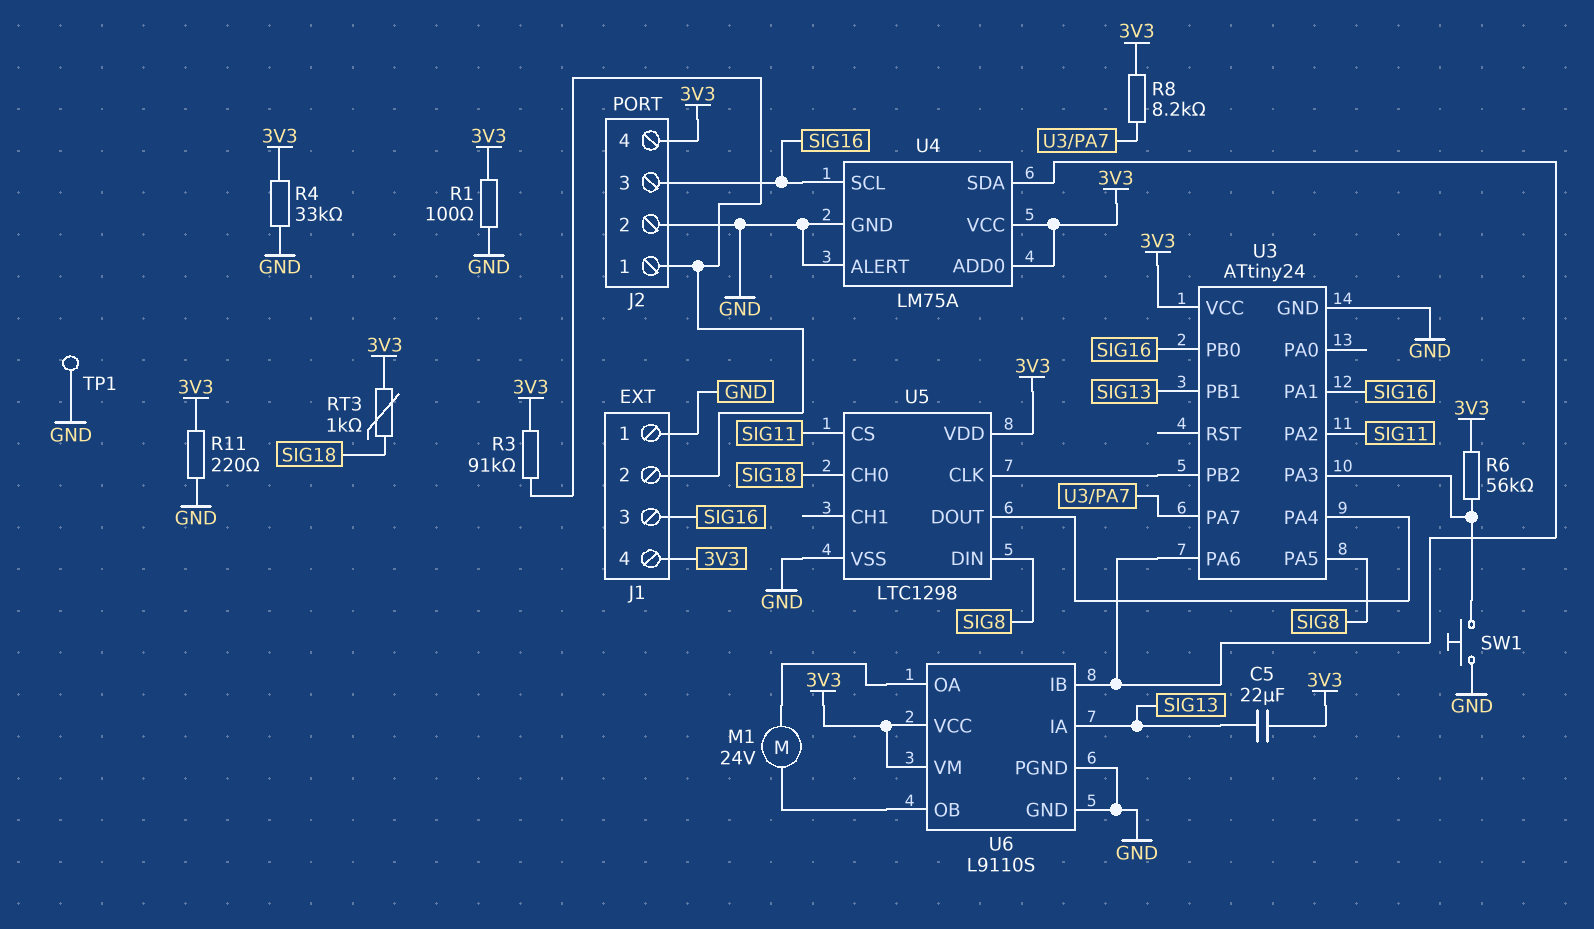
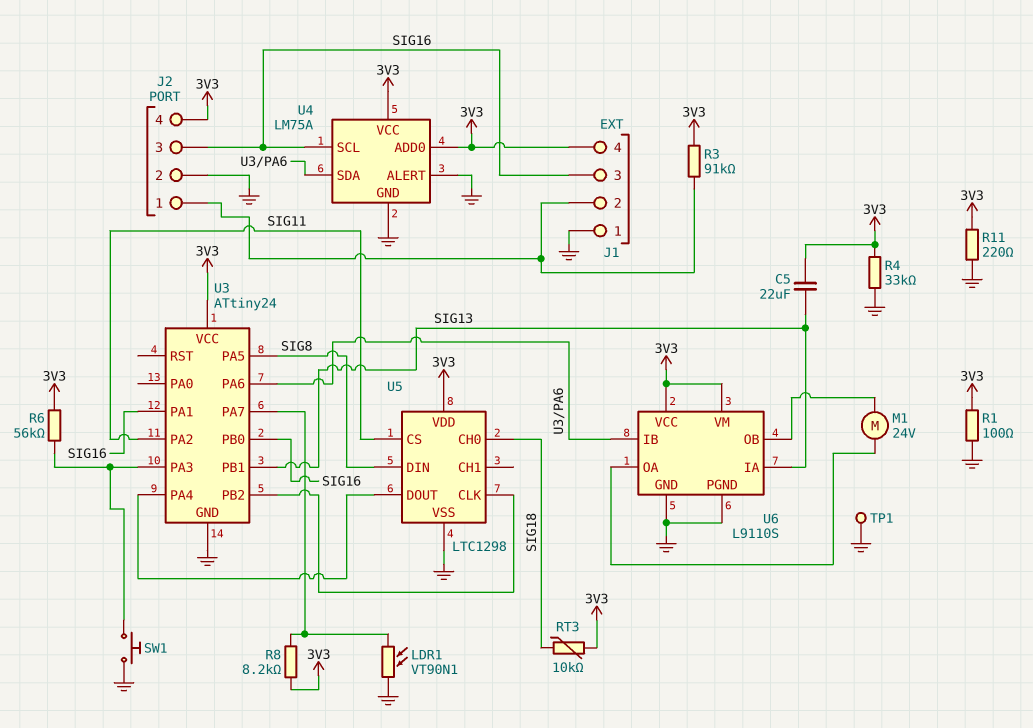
LDR1: none -> VT90N1 (GND, U3/PA7)
RT3: 1k (3V3, SIG18) -> 10k (3V3, SIG18)

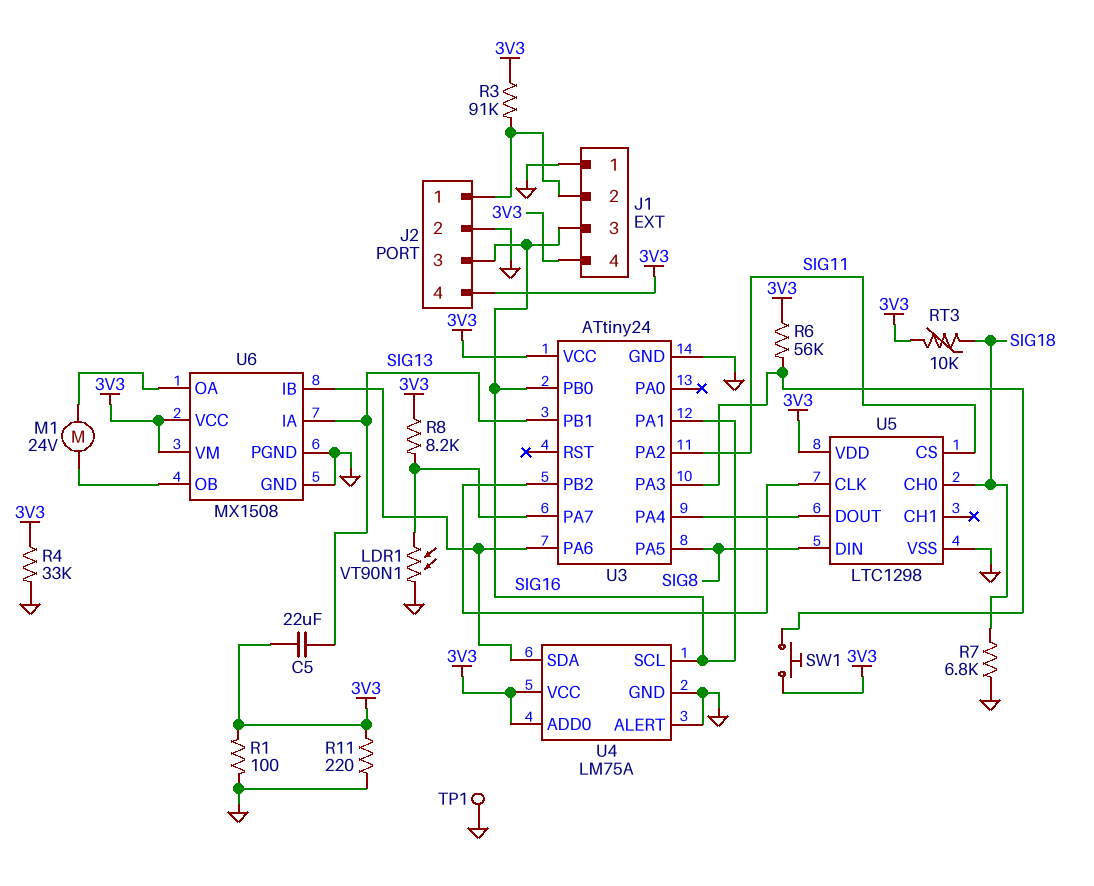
R7: none -> 6.8k (GND, SIG18)
SW1: button (GND, U3/PA3) -> button (3V3, U3/PA3)
U6: L9110S -> MX1508

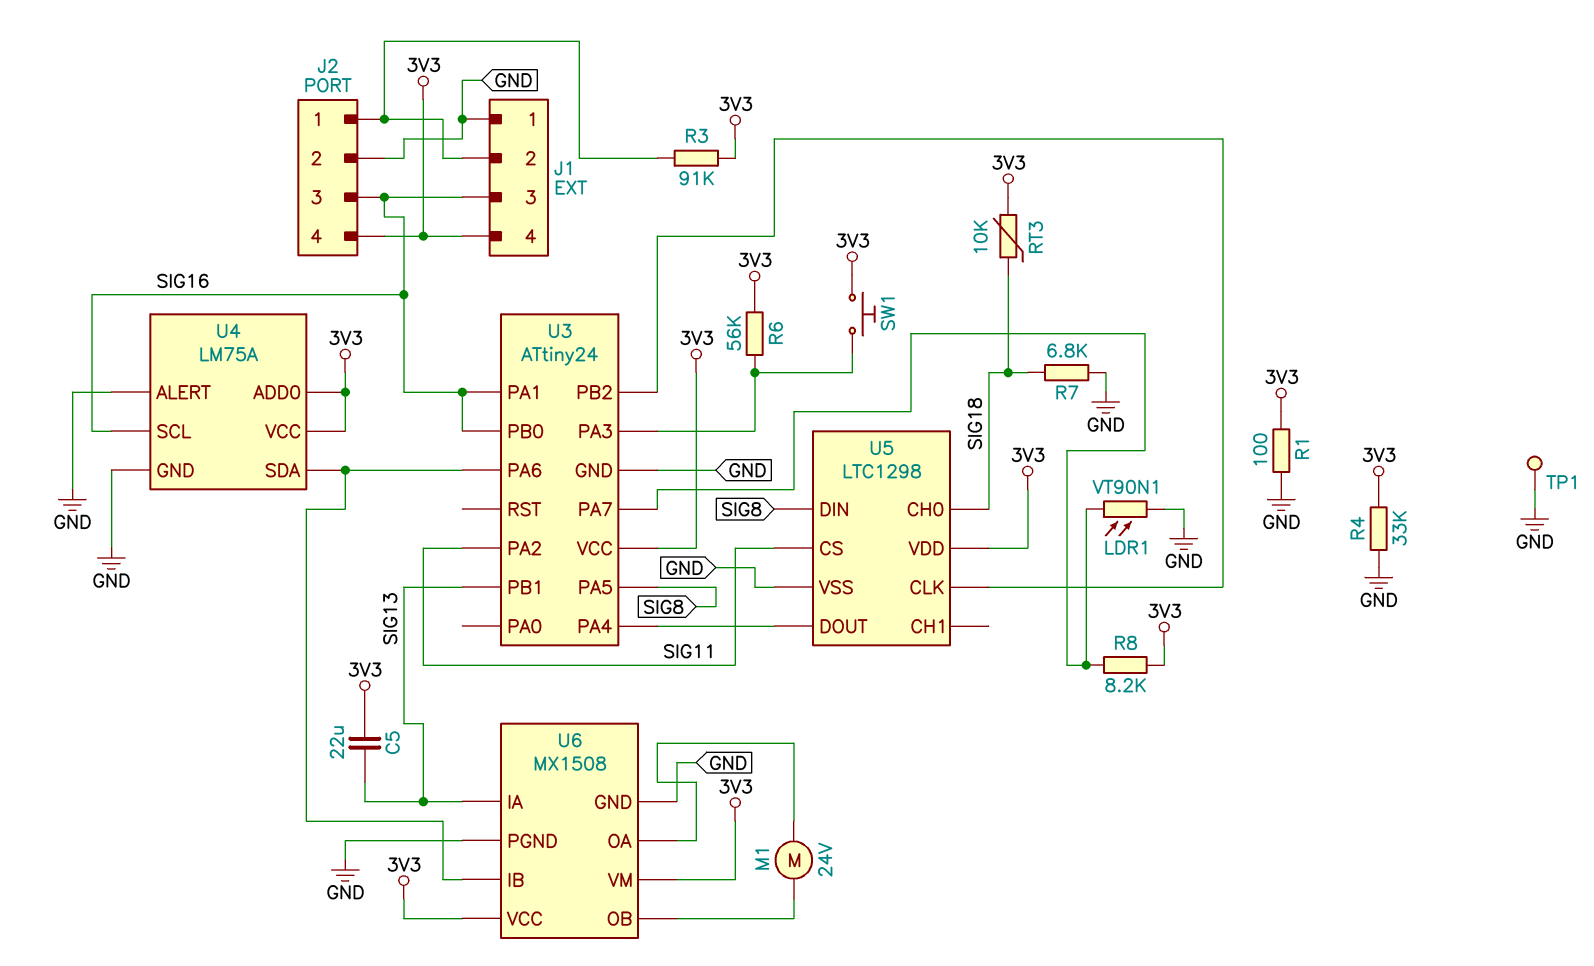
R11: 220 (3V3, GND) -> none

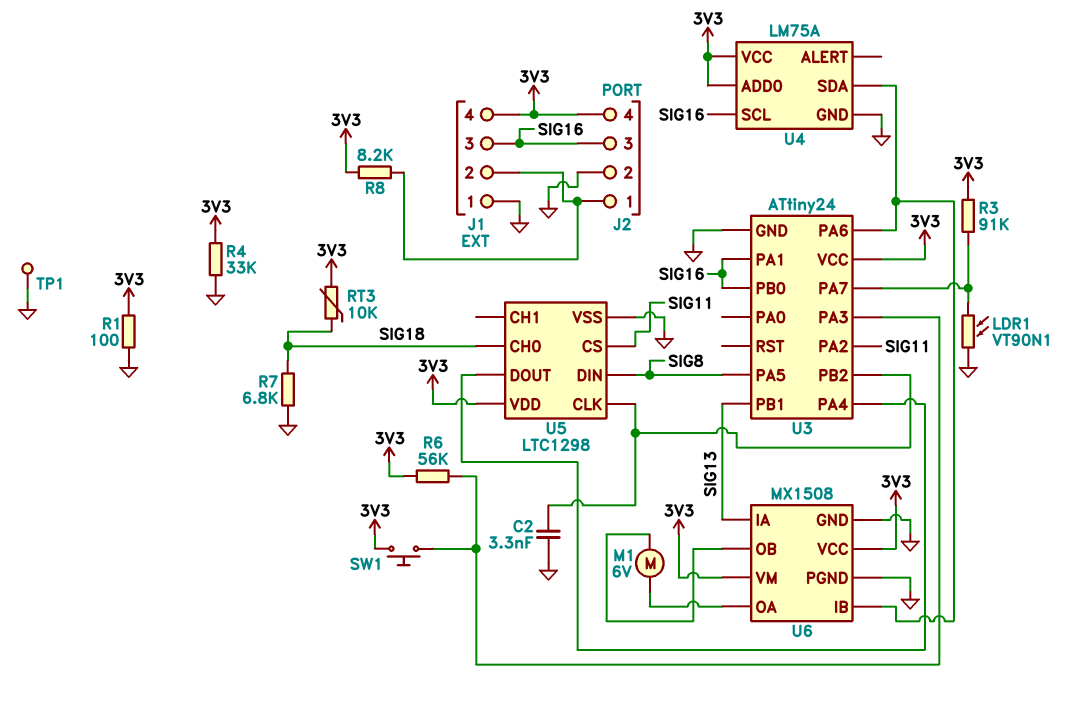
C2: none -> 3.3nF (GND, U3/PB2)
C5: 22uF (3V3, SIG13) -> none
M1: motor 24V (U6/OA, U6/OB) -> motor 6V (U6/OA, U6/OB)
R3: 91k (3V3, J1/2) -> 91k (3V3, U3/PA7)
R8: 8.2k (3V3, U3/PA7) -> 8.2k (3V3, J1/2)
U4 pin ALERT: GND -> none

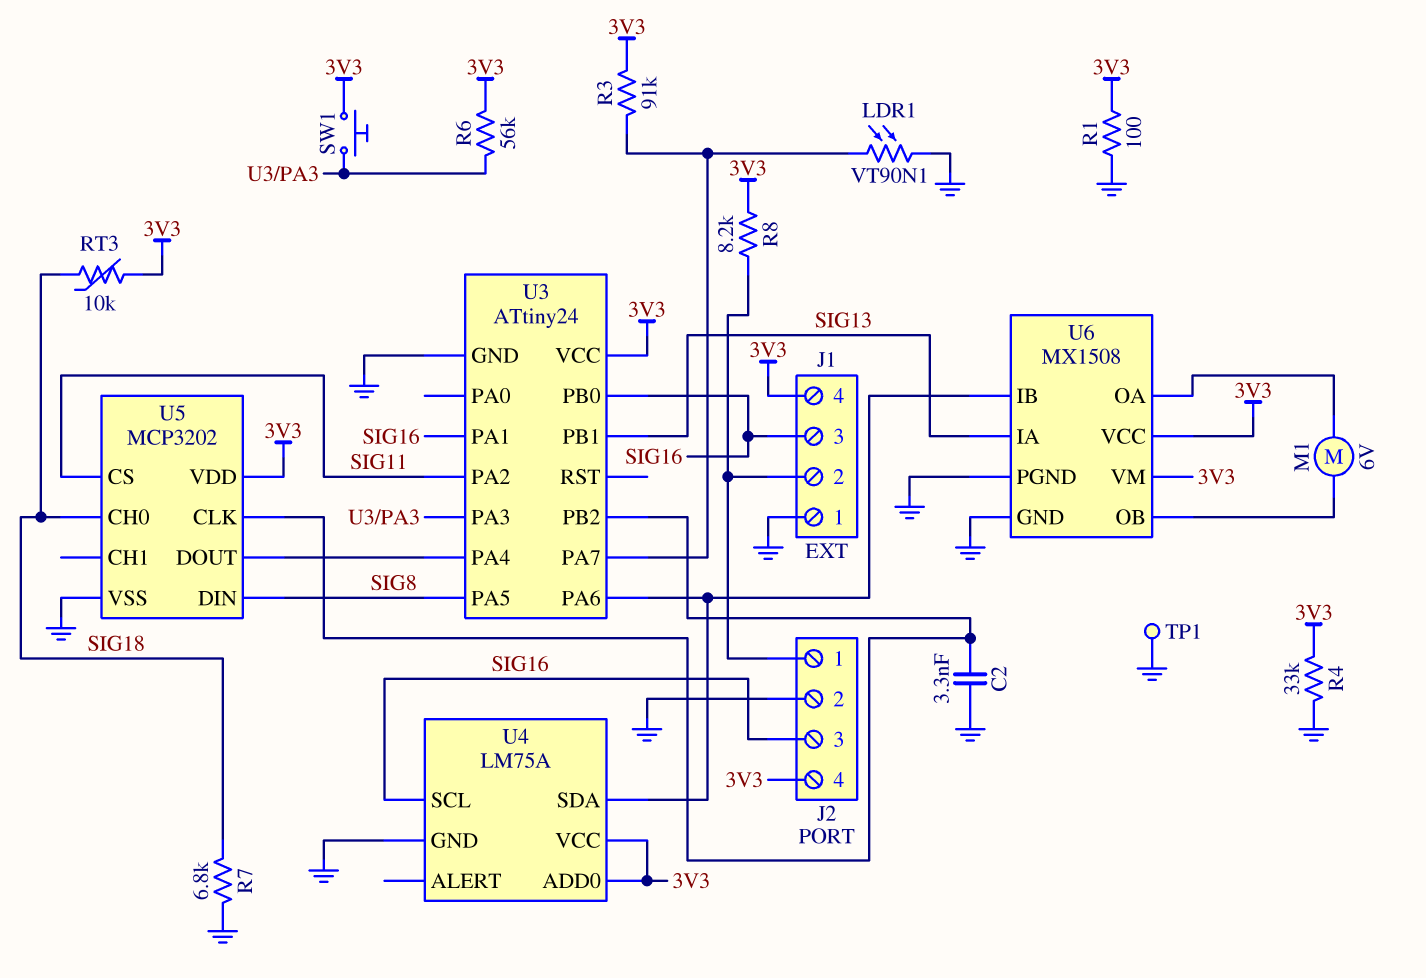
U5: LTC1298 -> MCP3202

